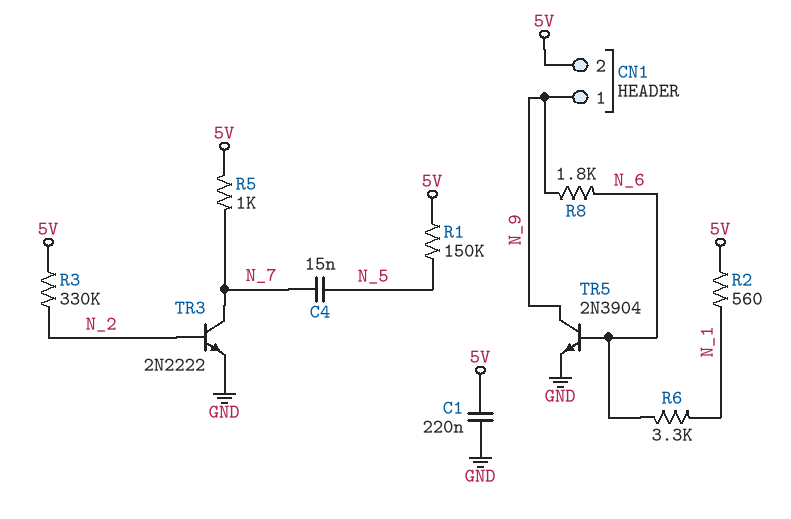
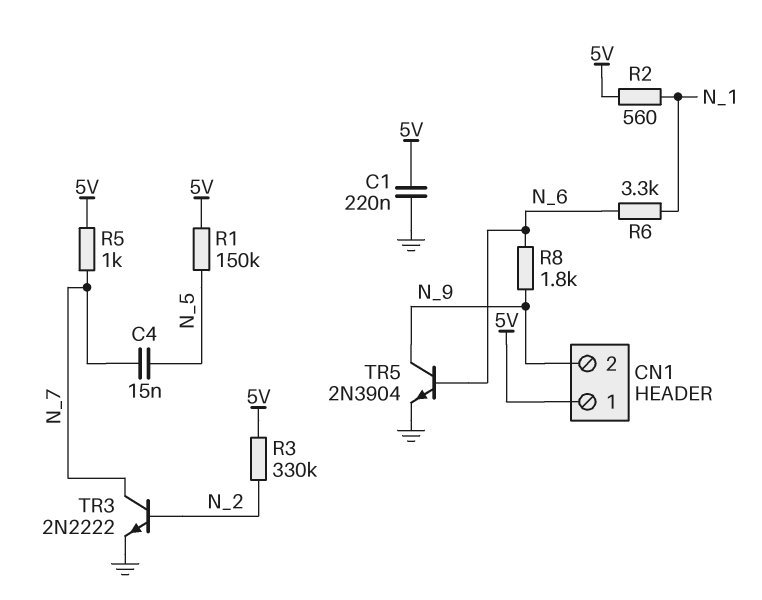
CN1 pin 1: N_9 -> 5V
CN1 pin 2: 5V -> N_9

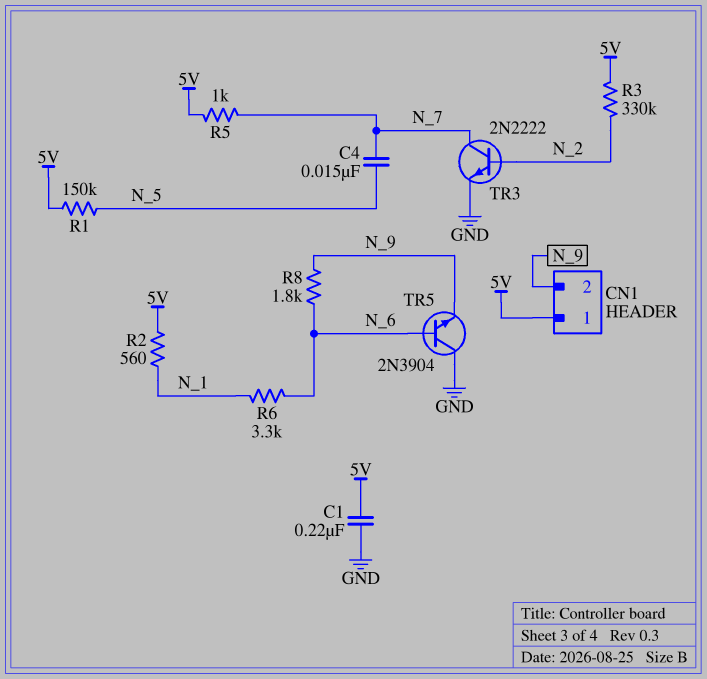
TR5: NPN 2N3904 (B N_6, C N_9, E GND) -> NPN 2N3904 (B N_6, C GND, E N_9)

